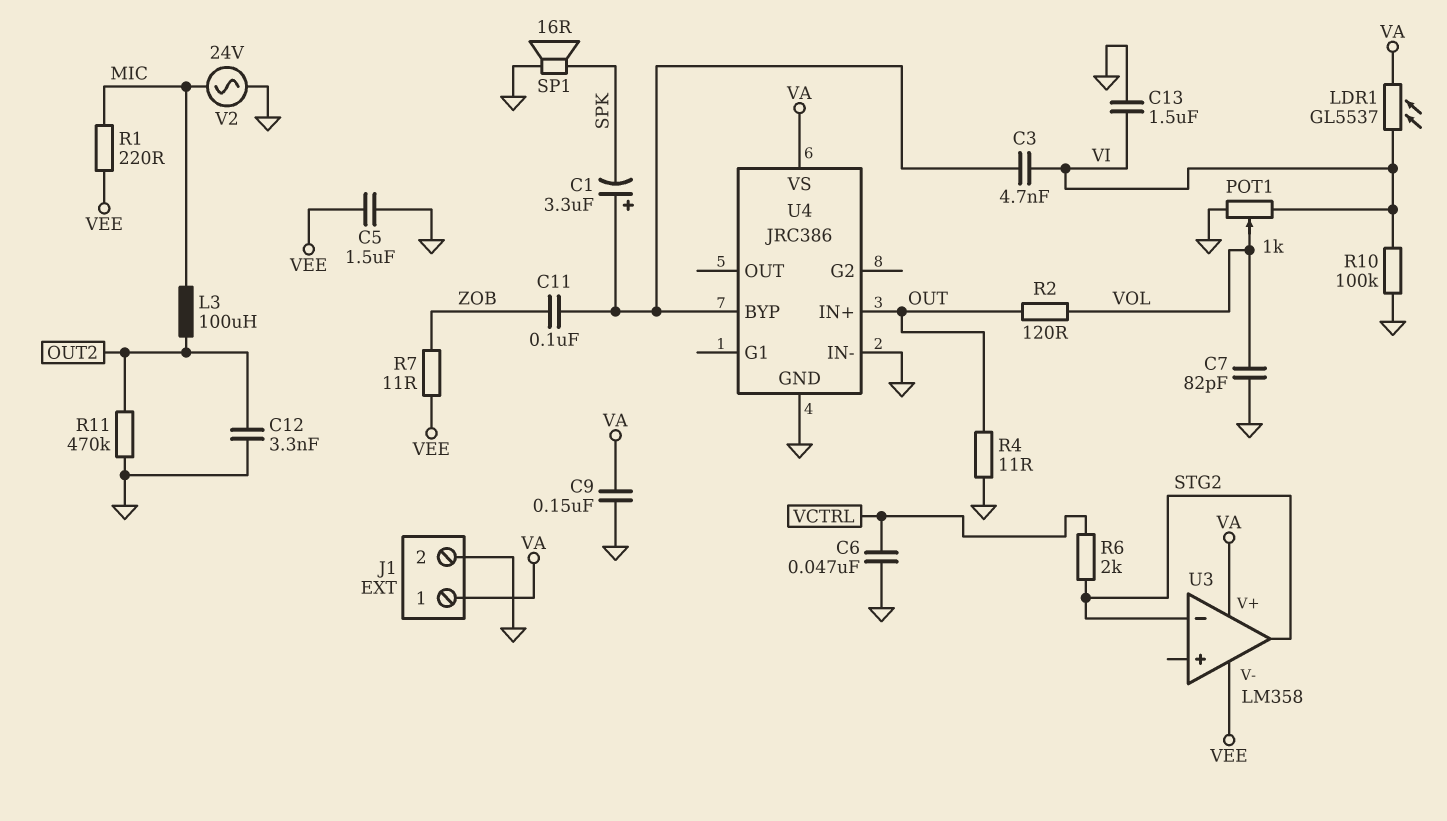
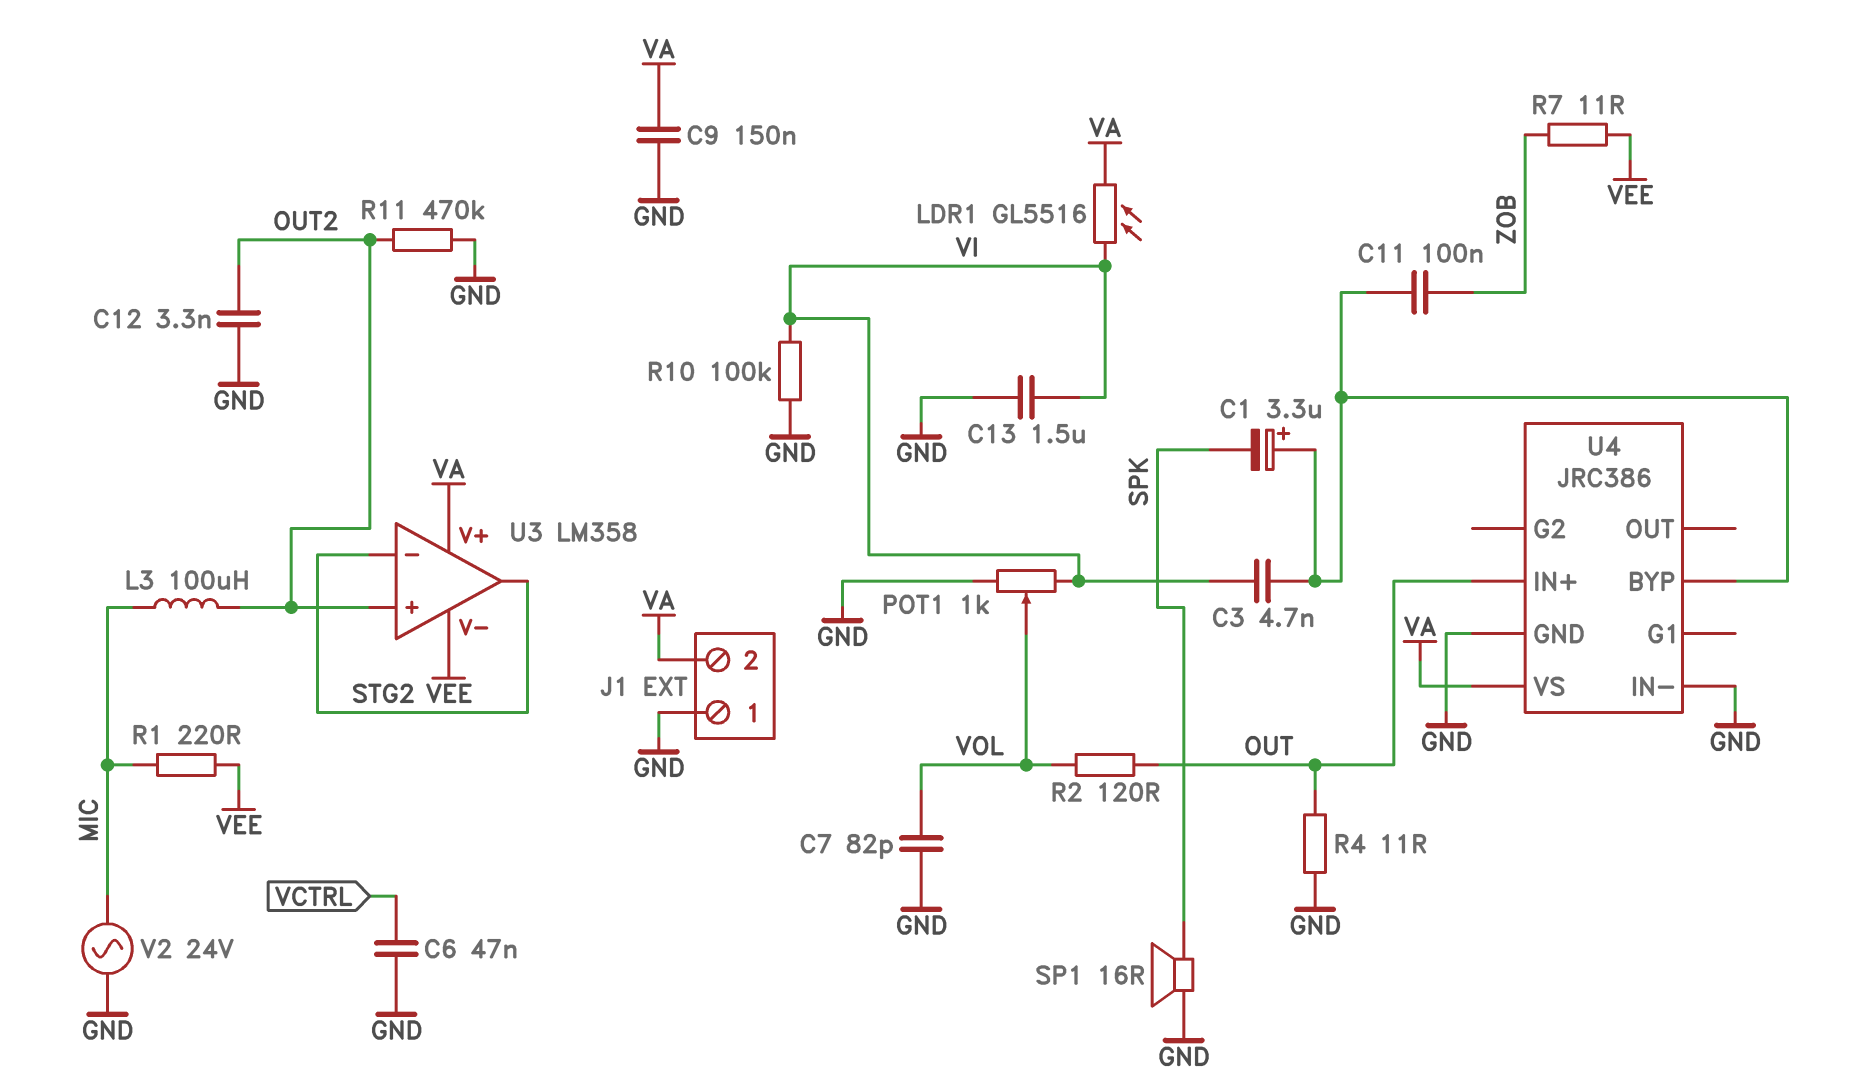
C5: 1.5uF (GND, VEE) -> none
J1 pin 1: VA -> GND
J1 pin 2: GND -> VA
LDR1: GL5537 (VA, VI) -> GL5516 (VA, VI)
R6: 2k (STG2, VCTRL) -> none
U3 pin in+: none -> OUT2

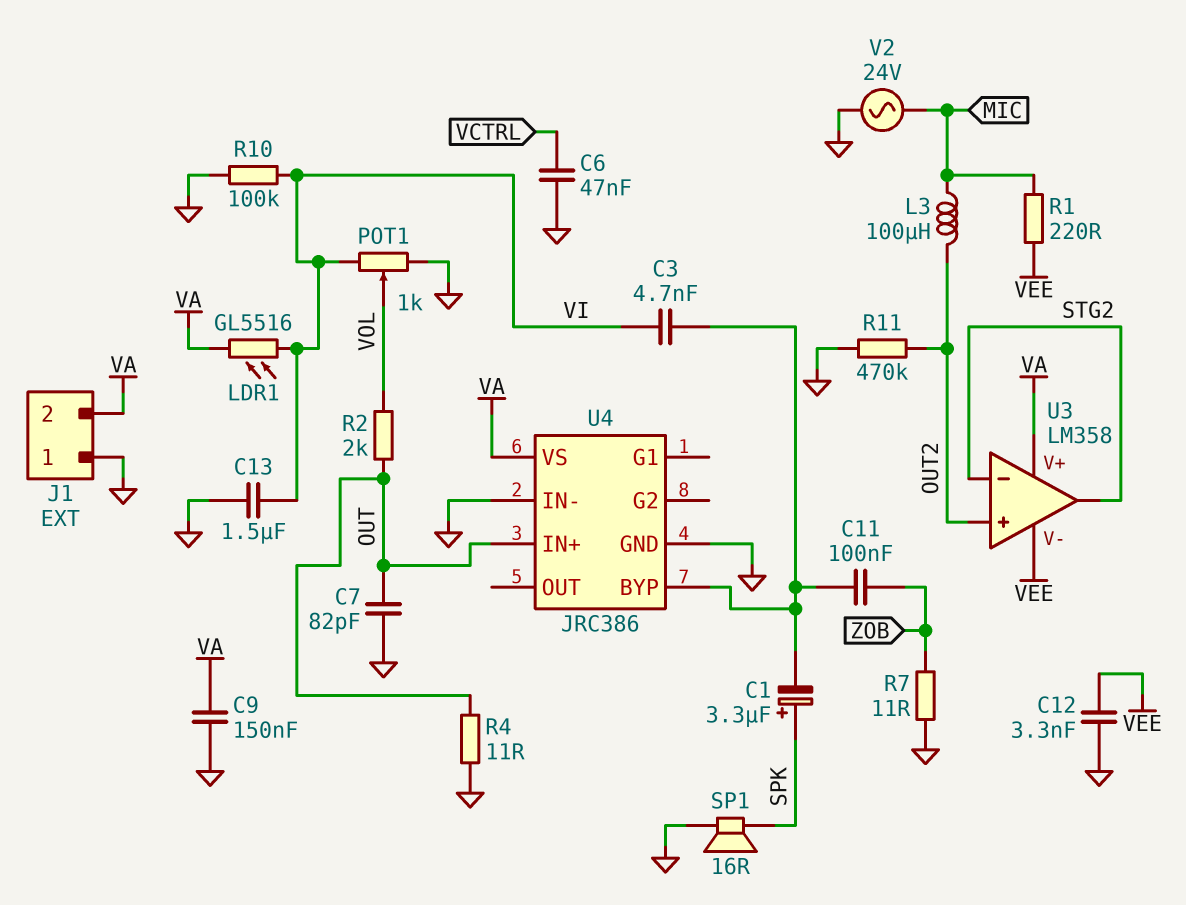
C1: 3.3uF (plus U4/BYP, minus SPK) -> 3.3uF (plus SPK, minus U4/BYP)
C7: 82pF (GND, VOL) -> 82pF (GND, OUT)
C12: 3.3nF (GND, OUT2) -> 3.3nF (GND, VEE)
R2: 120 (OUT, VOL) -> 2k (OUT, VOL)
R7: 11 (VEE, ZOB) -> 11 (GND, ZOB)

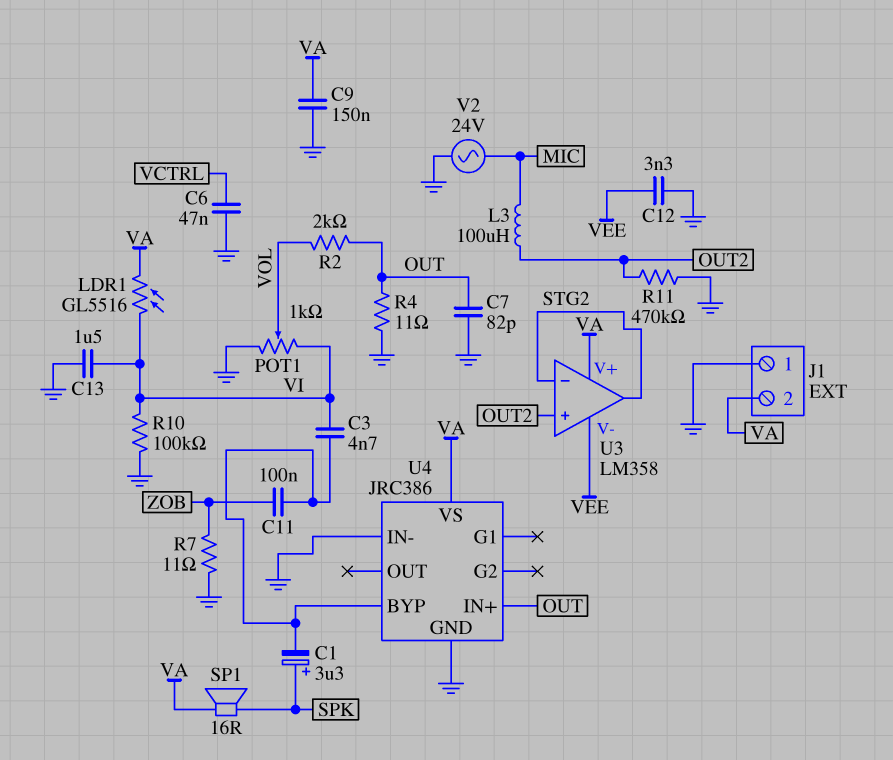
R1: 220 (MIC, VEE) -> none
SP1: speaker 16R (GND, SPK) -> speaker 16R (SPK, VA)

